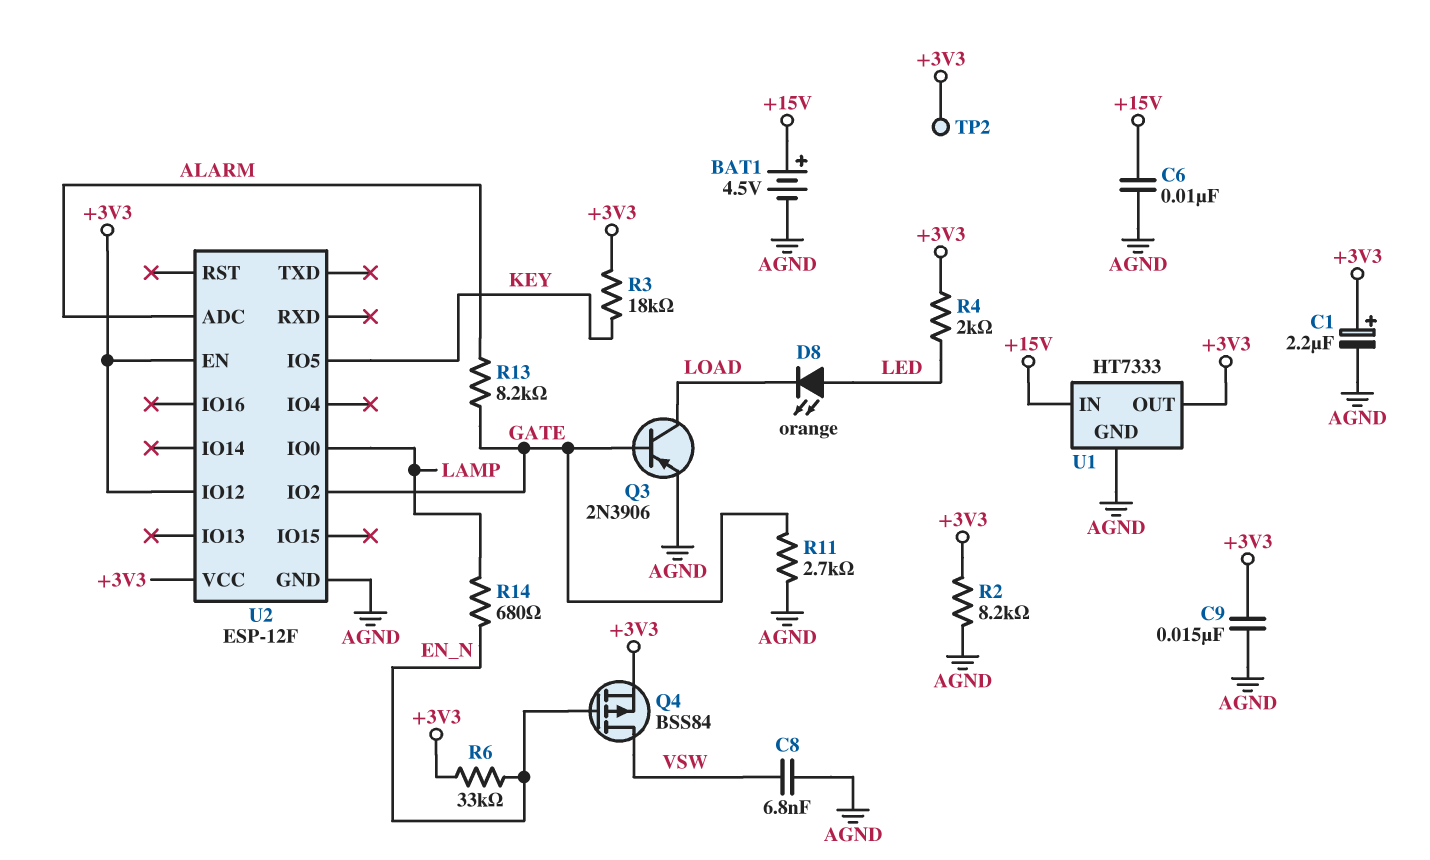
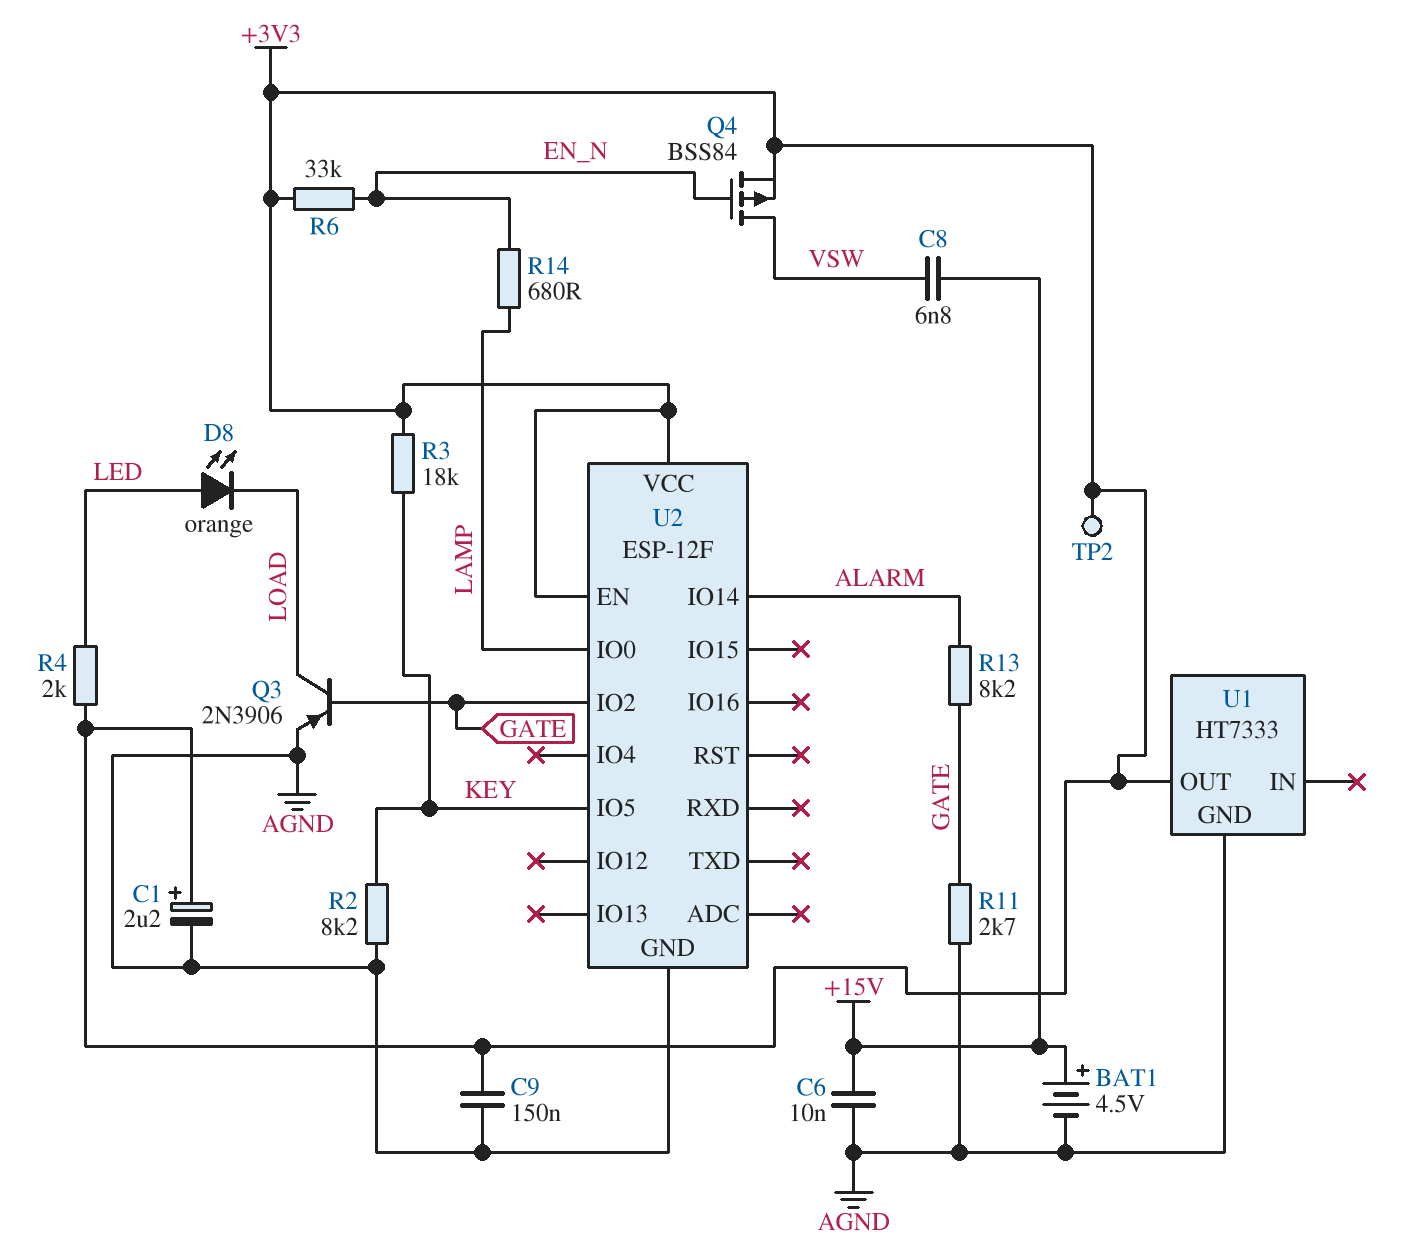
C8: 6.8nF (AGND, VSW) -> 6.8nF (+15V, VSW)
C9: 15nF (+3V3, AGND) -> 150nF (+3V3, AGND)
R2: 8.2k (+3V3, AGND) -> 8.2k (AGND, KEY)
U1 pin IN: +15V -> none
U2 pin ADC: ALARM -> none
U2 pin IO12: +3V3 -> none
U2 pin IO14: none -> ALARM

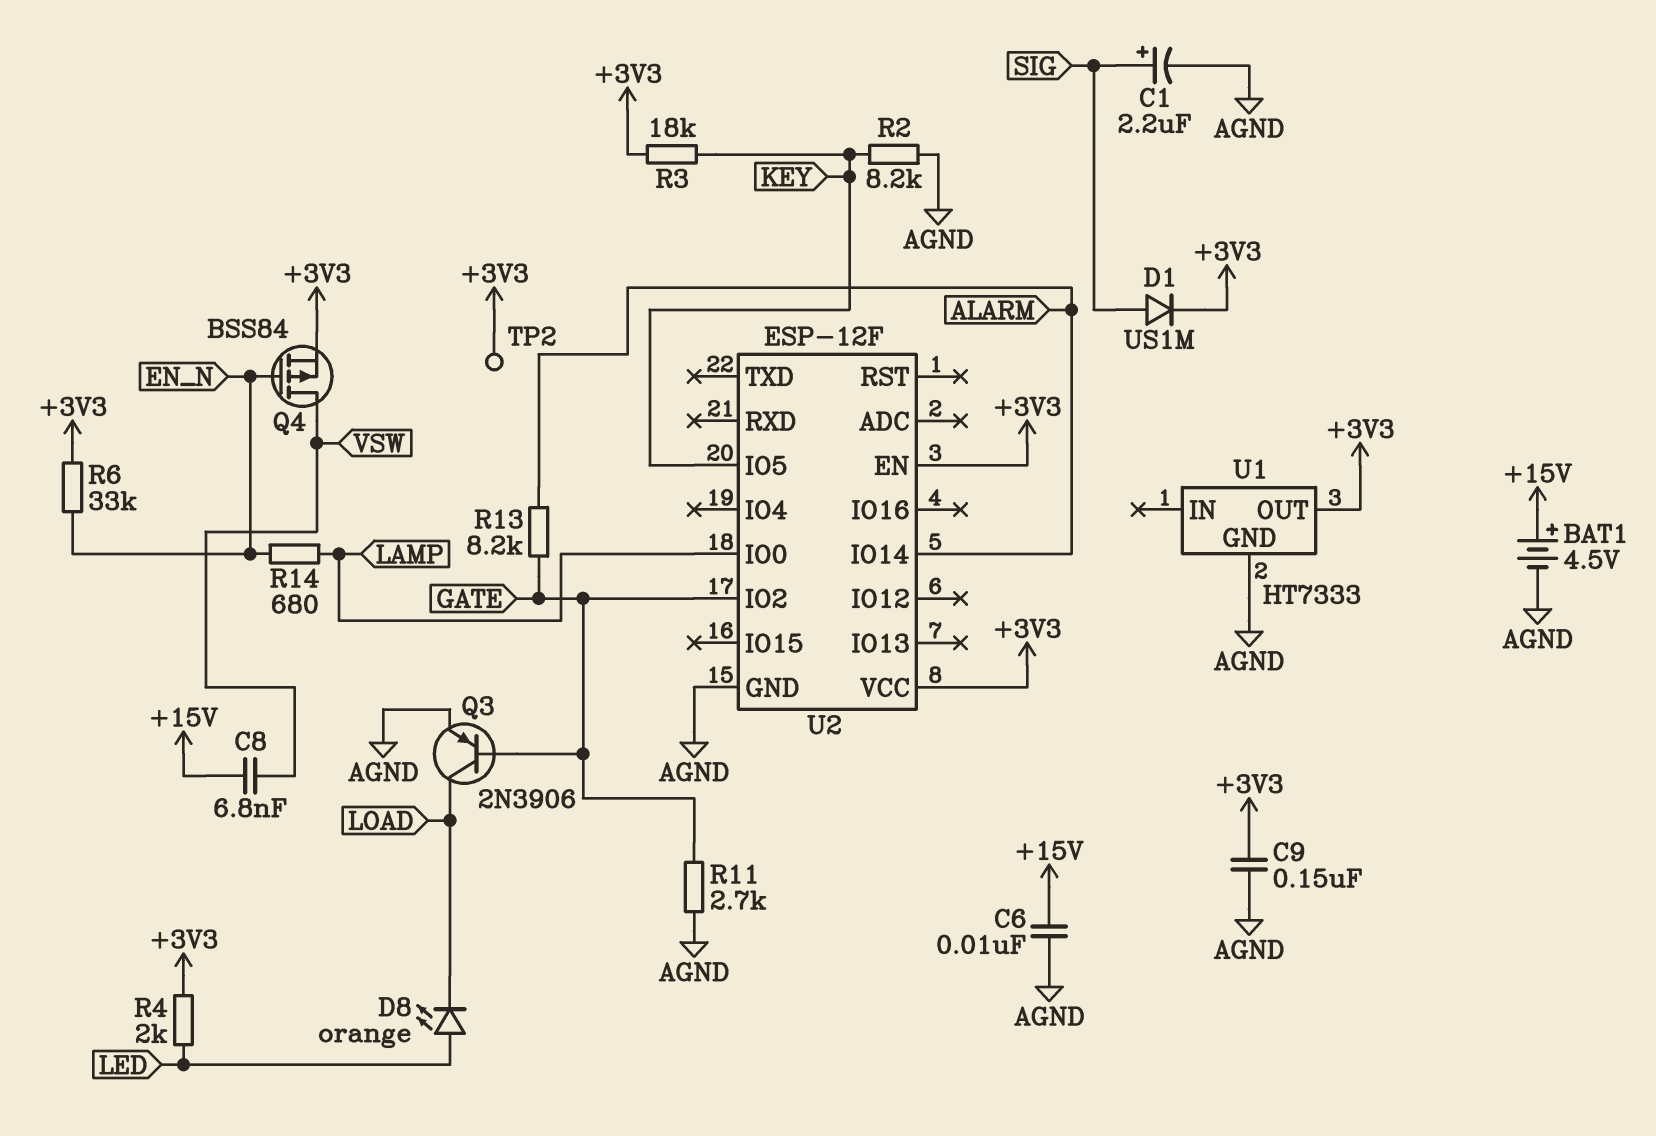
C1: 2.2uF (plus +3V3, minus AGND) -> 2.2uF (plus SIG, minus AGND)
D1: none -> diode US1M (A SIG, K +3V3)

